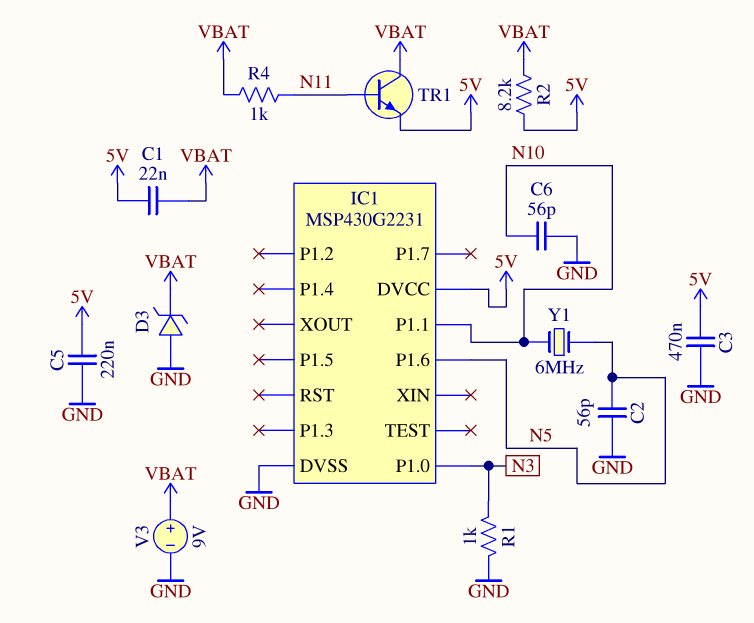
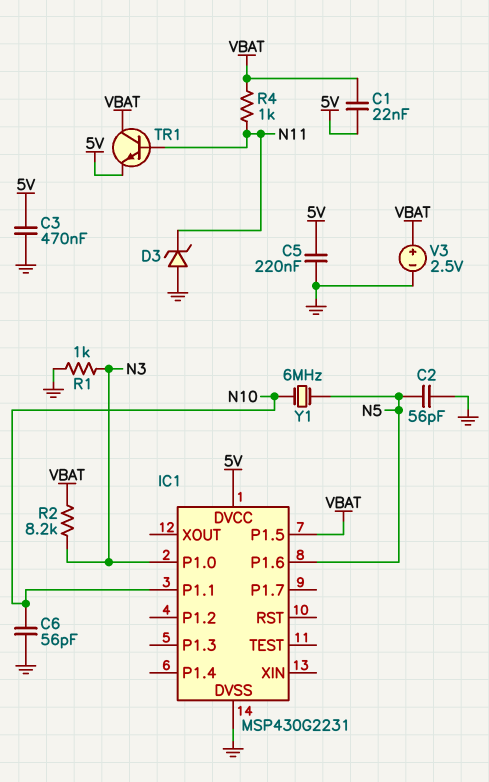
D3: zener (A GND, K VBAT) -> zener (A GND, K N11)
IC1 pin P1.5: none -> VBAT
R2: 8.2k (5V, VBAT) -> 8.2k (N3, VBAT)
V3: 9V (plus VBAT, minus GND) -> 2.5V (plus VBAT, minus GND)

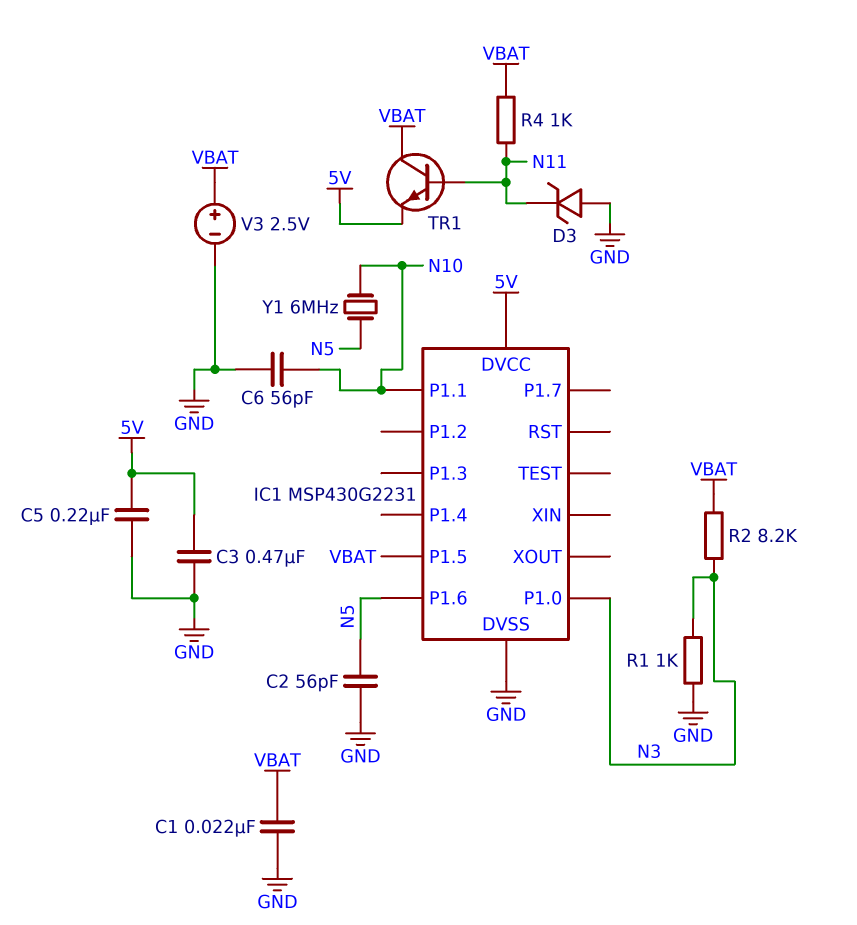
C1: 22nF (5V, VBAT) -> 22nF (GND, VBAT)

